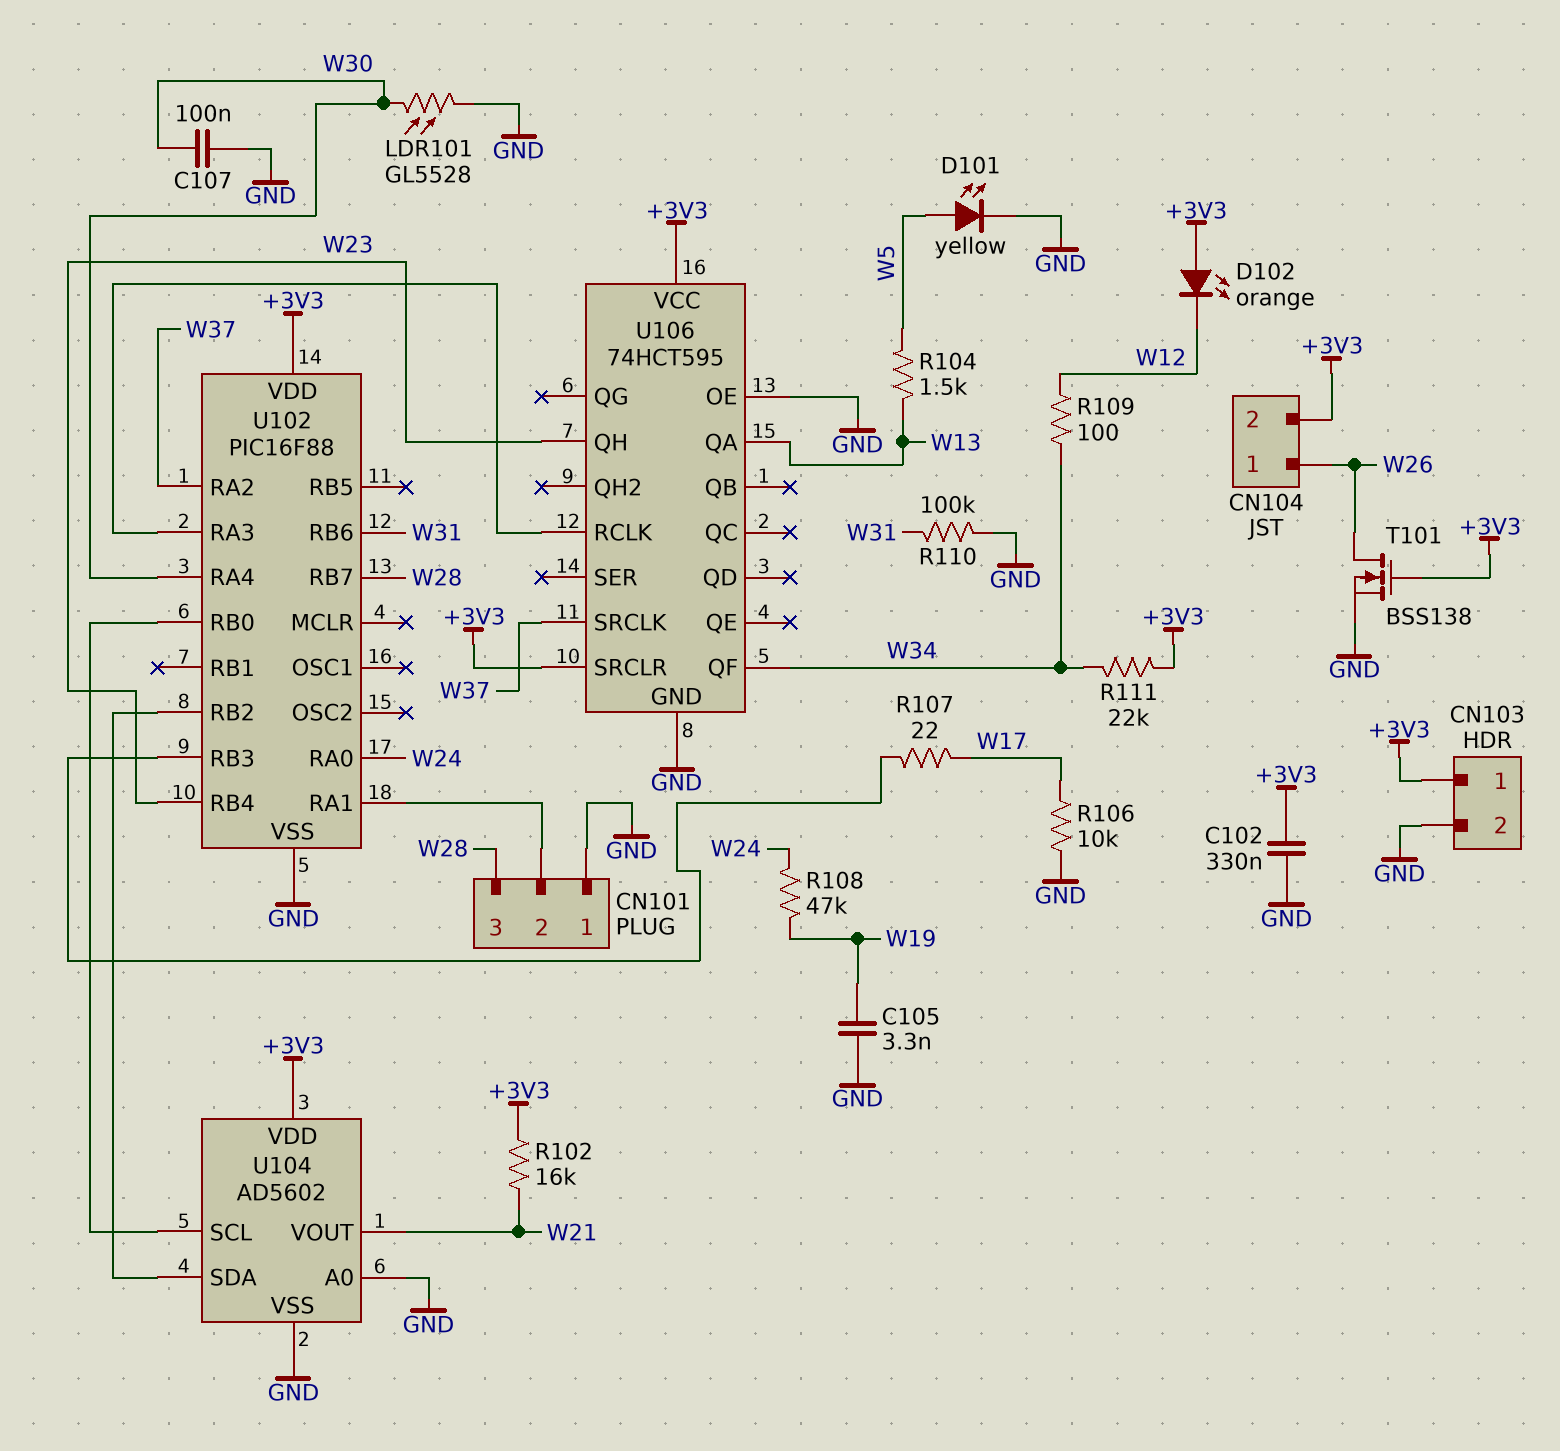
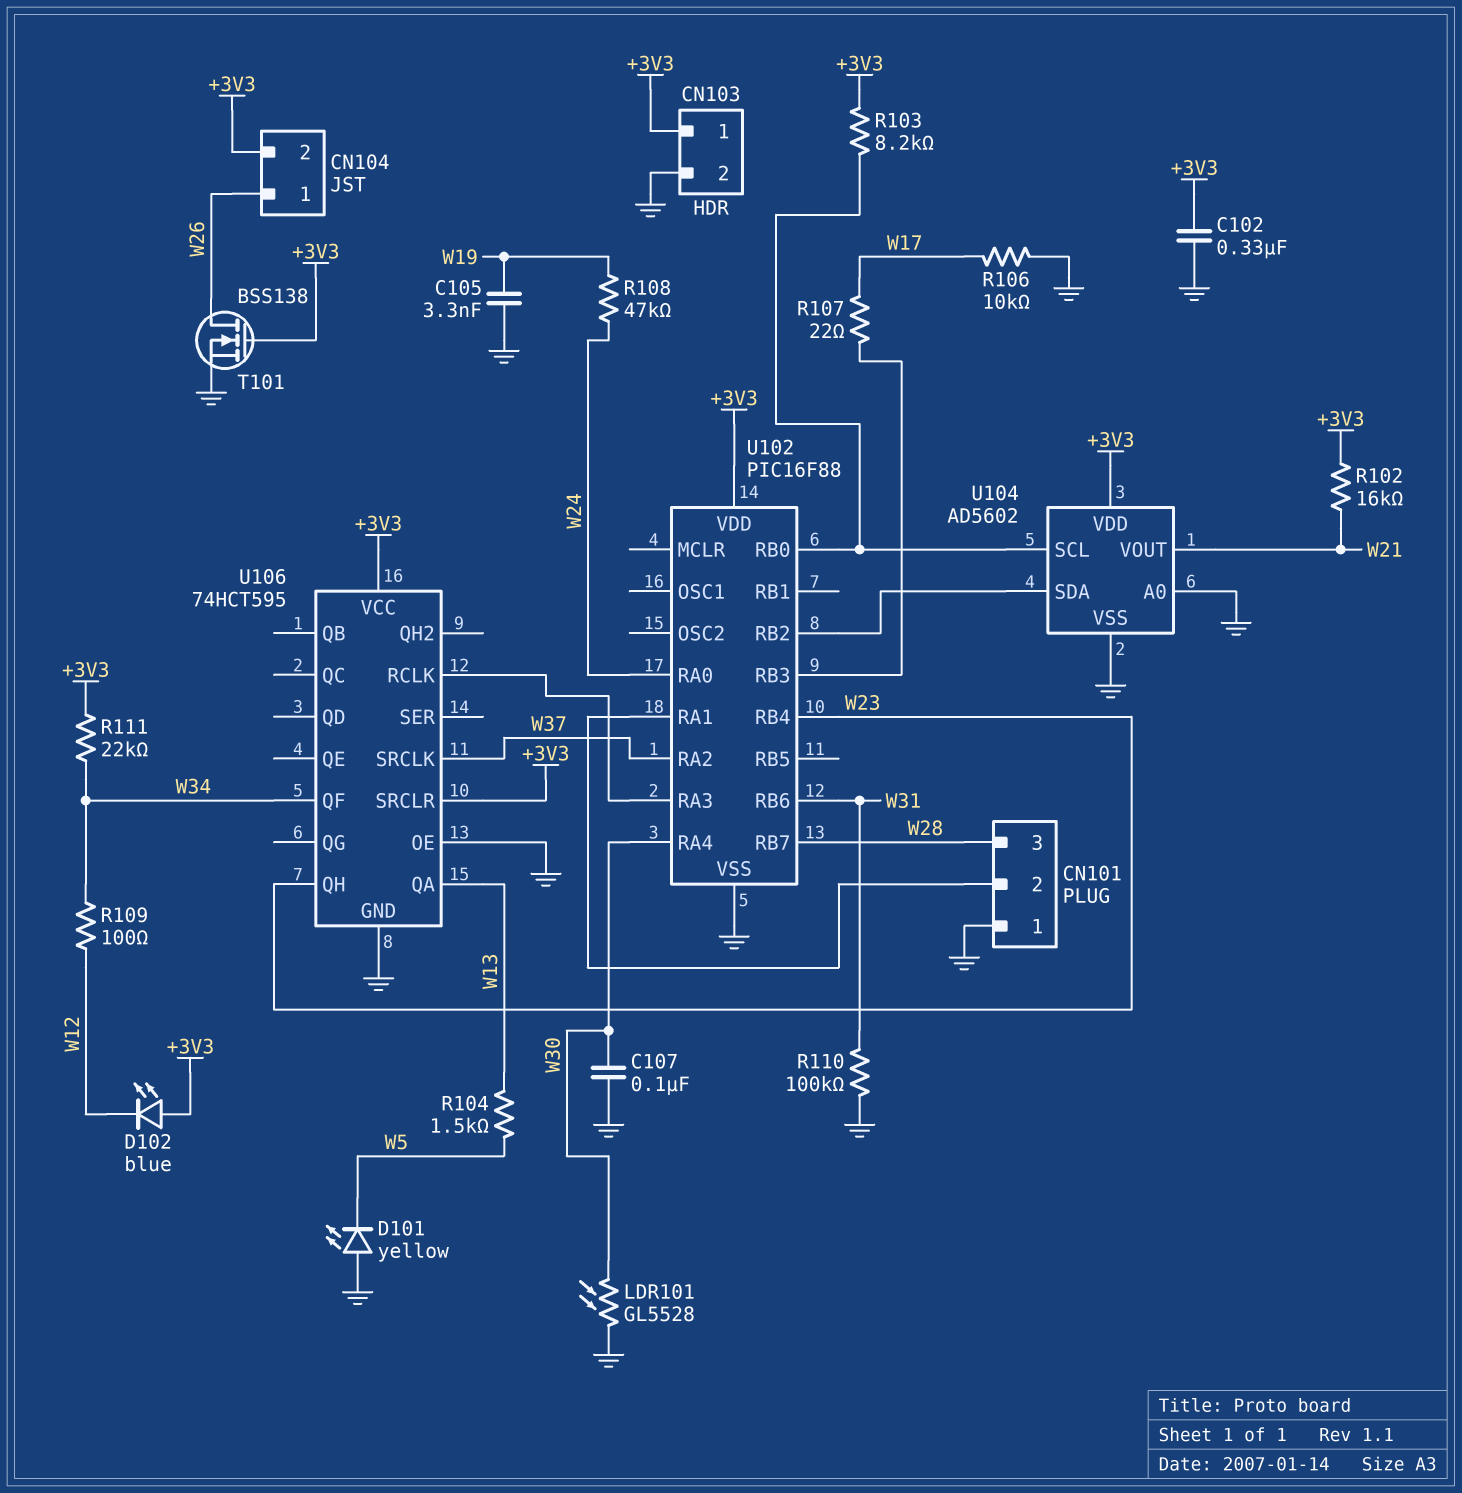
D101: LED yellow (A W5, K GND) -> LED yellow (A GND, K W5)
D102: LED orange (A +3V3, K W12) -> LED blue (A +3V3, K W12)
R103: none -> 8.2k (+3V3, U102/RB0)

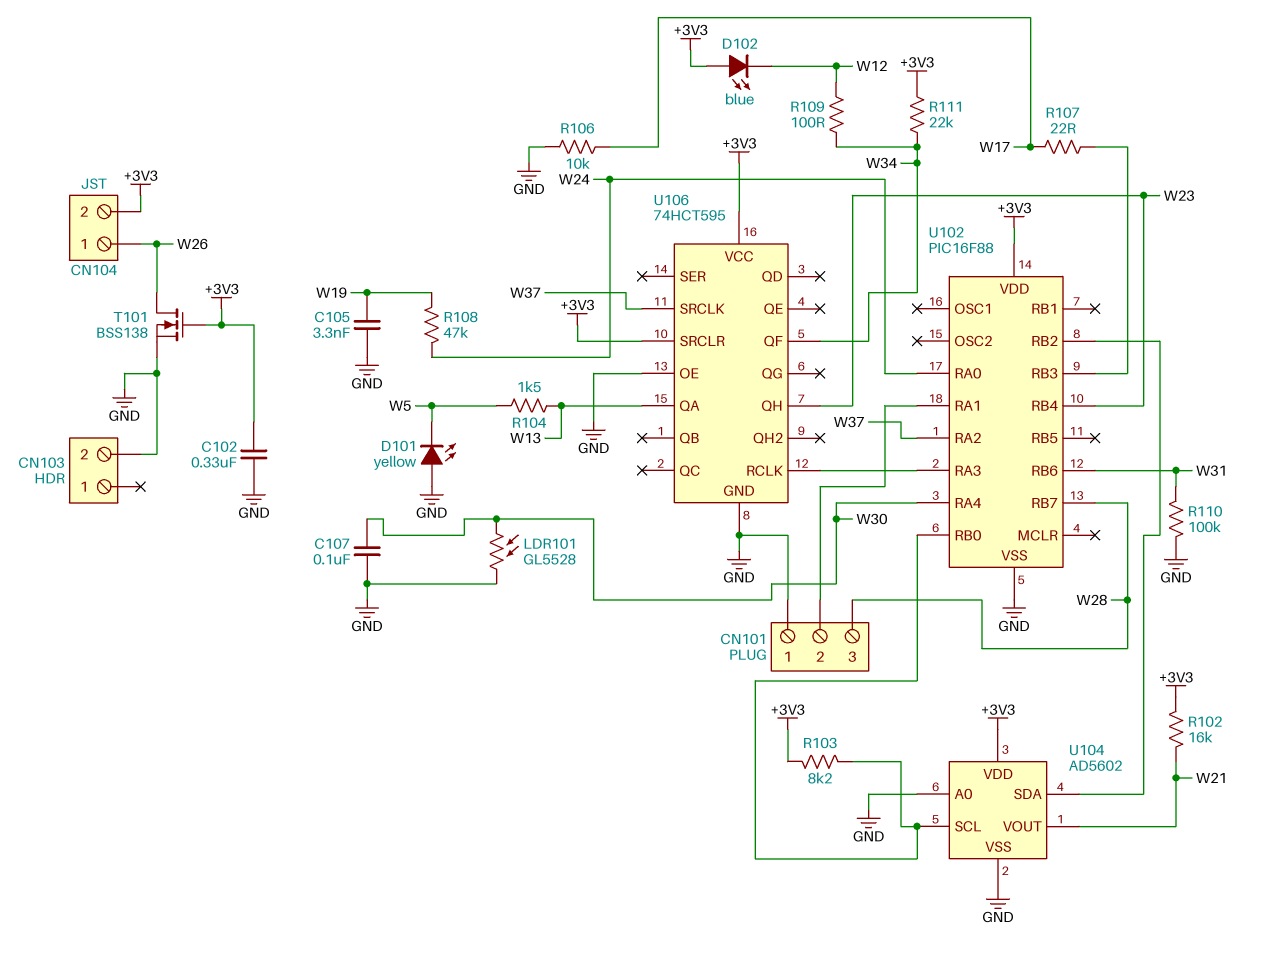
CN103 pin 1: +3V3 -> none

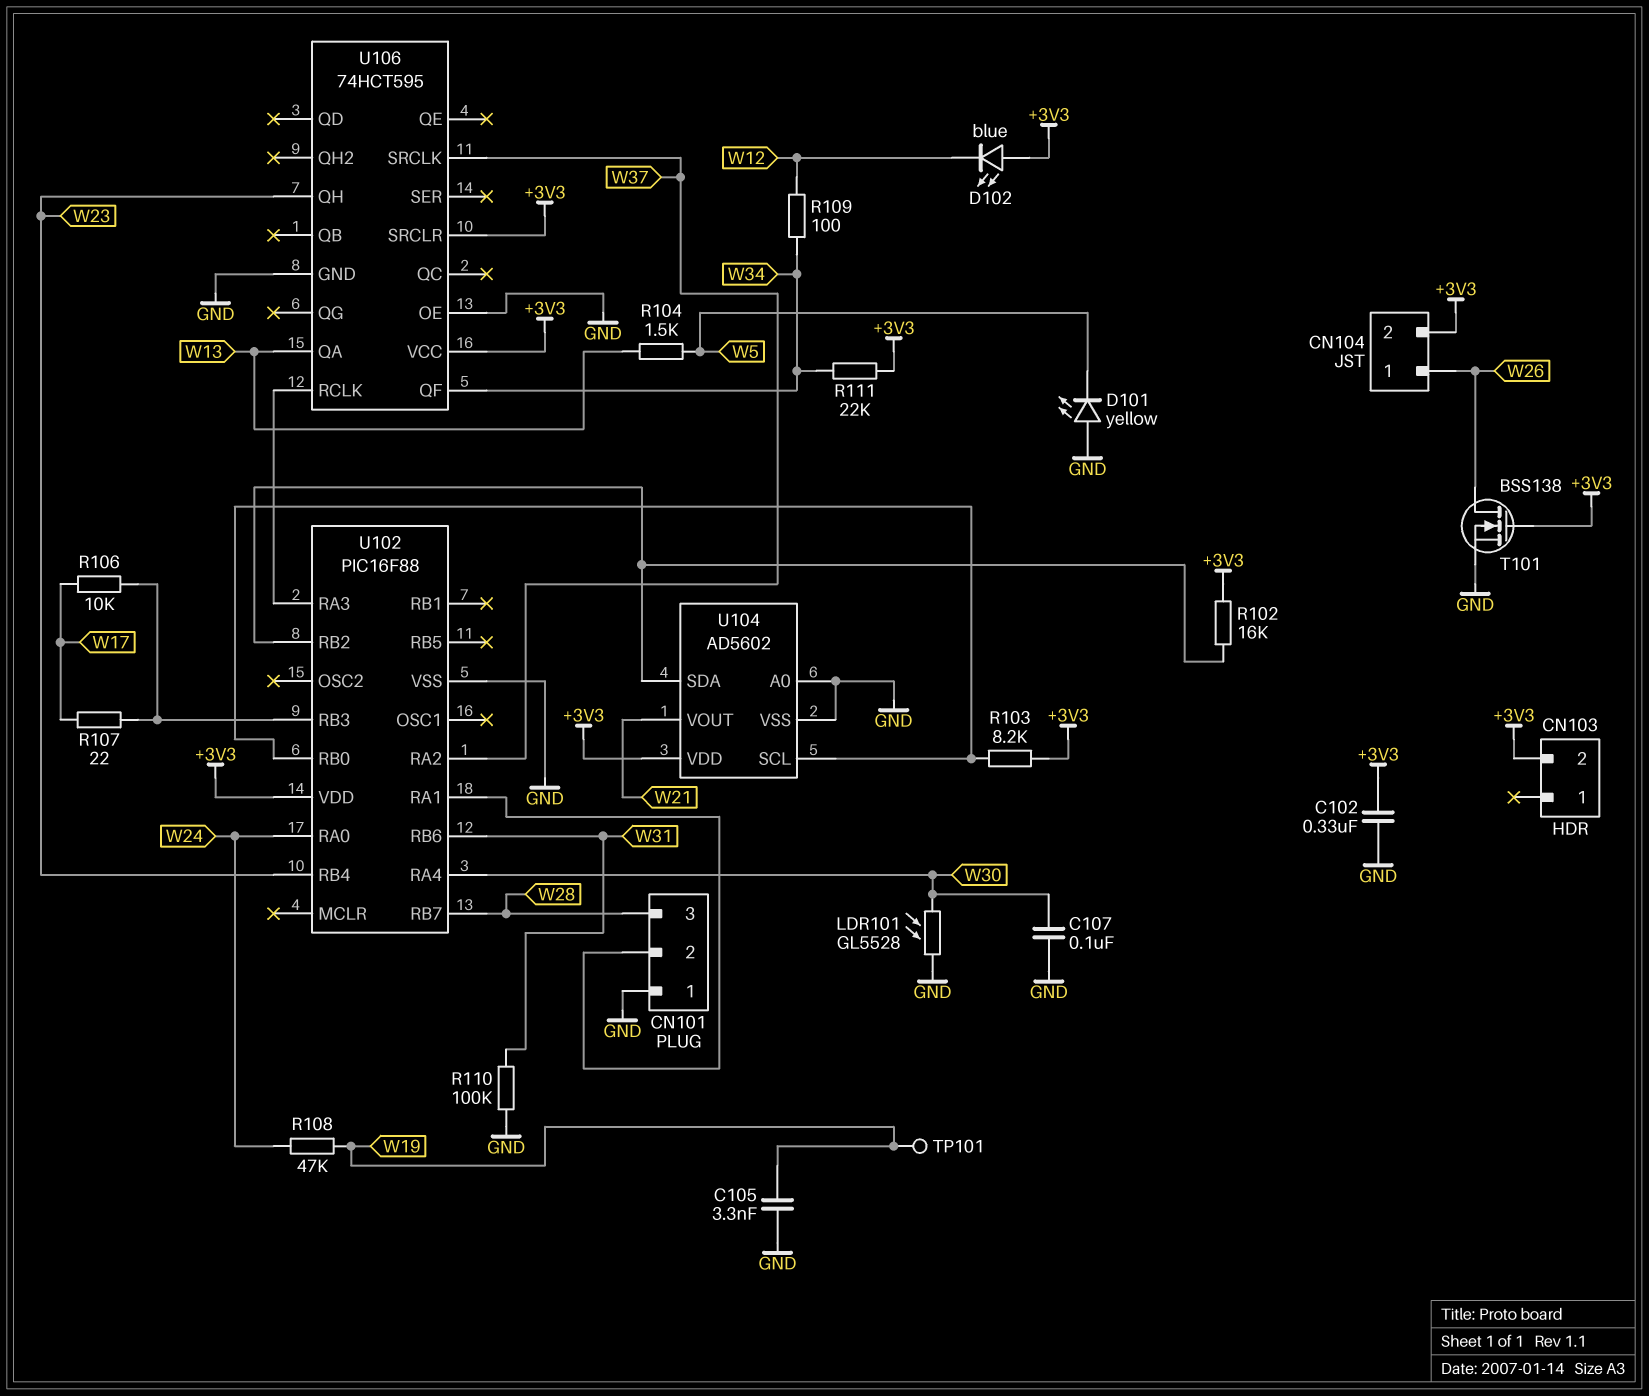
CN103 pin 2: GND -> +3V3
R102: 16k (+3V3, W21) -> 16k (+3V3, U102/RB2)
R106: 10k (GND, W17) -> 10k (U102/RB3, W17)
TP101: none -> test point (W19)

